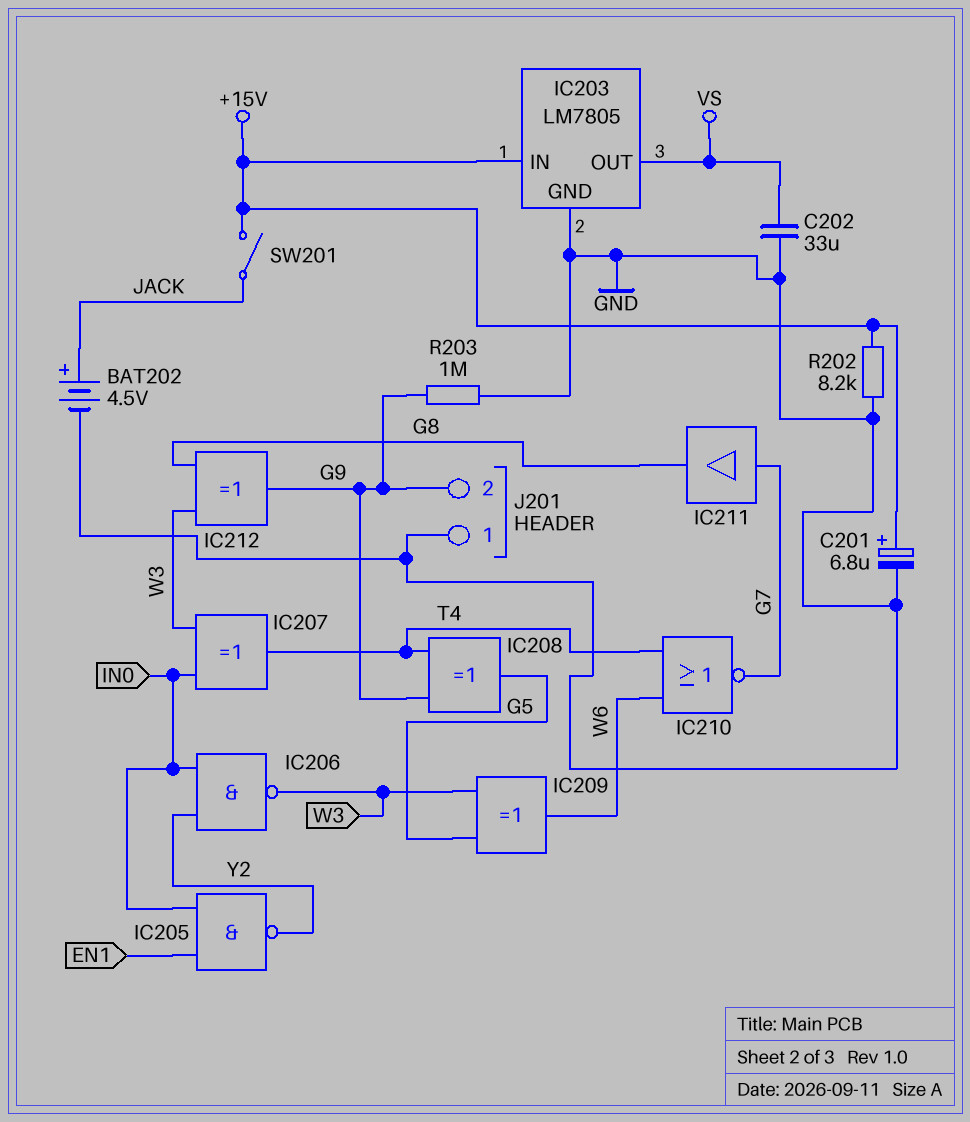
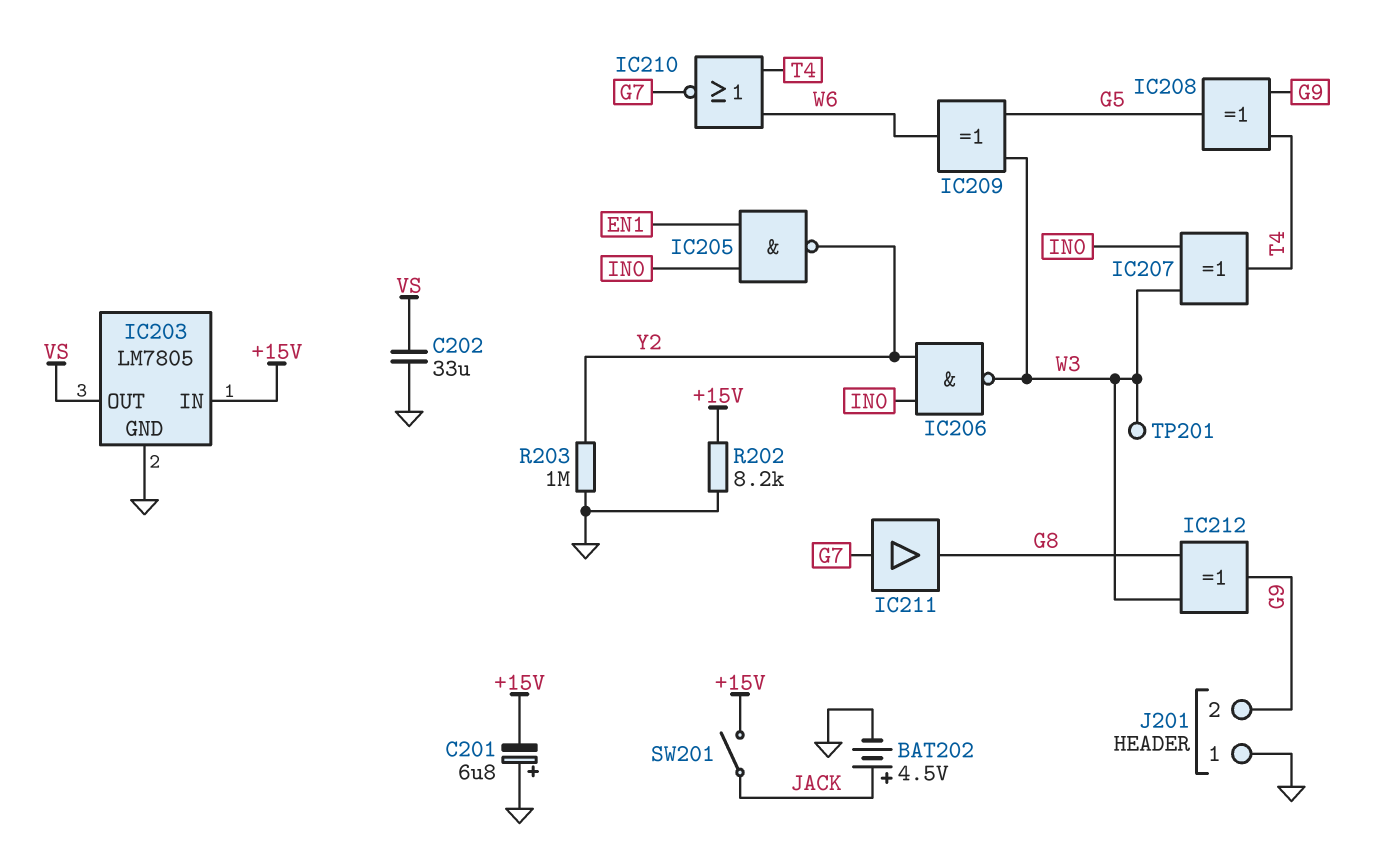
C201: 6.8uF (plus +15V, minus GND) -> 6.8uF (plus GND, minus +15V)
R203: 1M (G9, GND) -> 1M (GND, Y2)
TP201: none -> test point (W3)

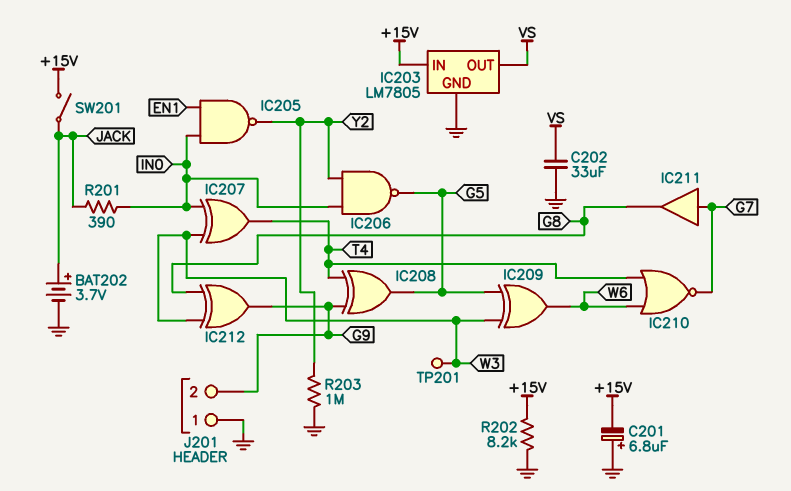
BAT202: 4.5V (plus JACK, minus GND) -> 3.7V (plus JACK, minus GND)
IC206: NAND (in IN0, in Y2, out W3) -> NAND (in IN0, in Y2, out G5)
R201: none -> 390 (IN0, JACK)

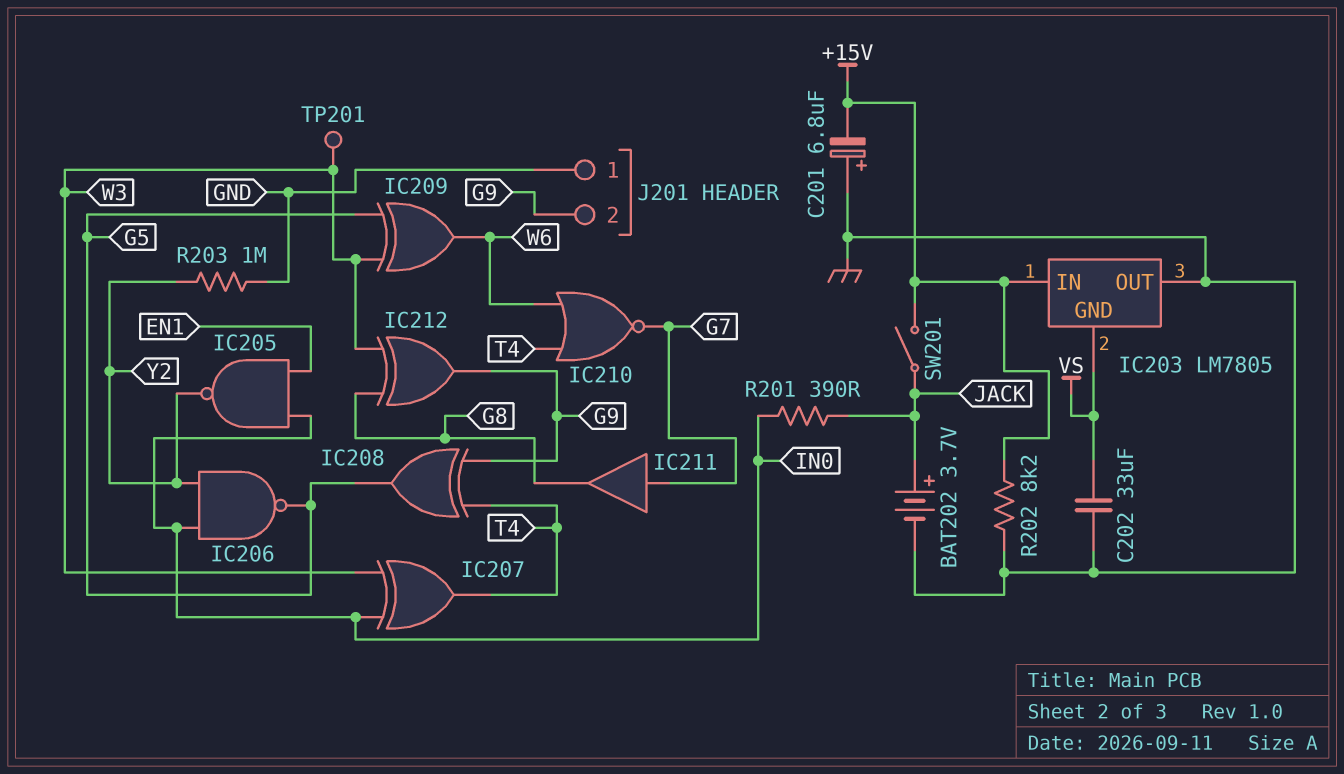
IC203 pin GND: GND -> VS
IC203 pin OUT: VS -> GND

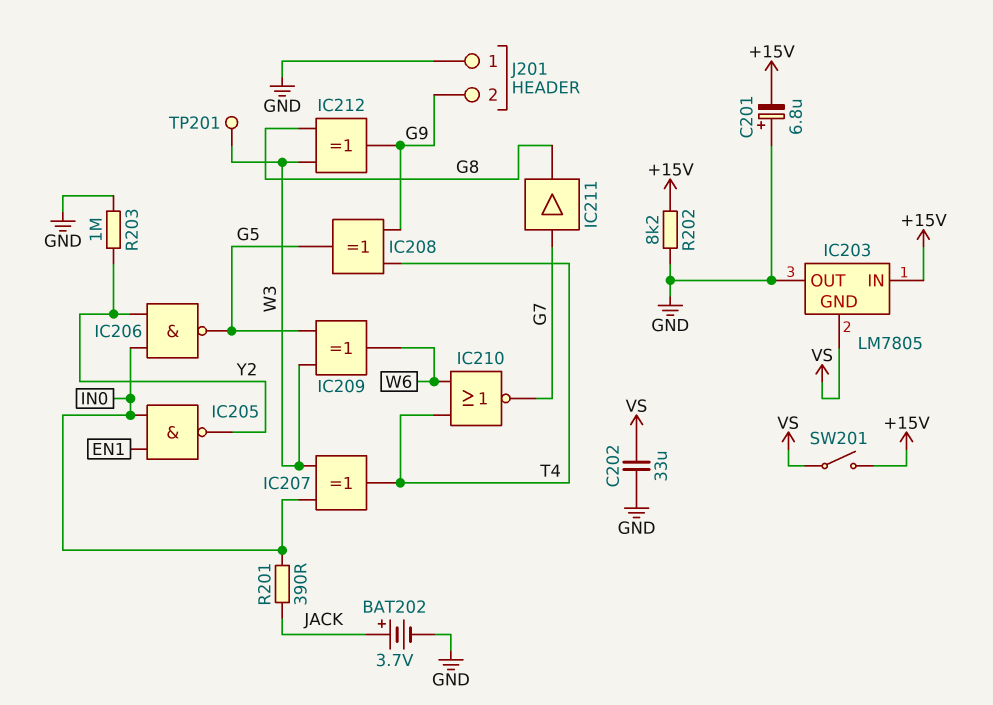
SW201: switch (+15V, JACK) -> switch (+15V, VS)

